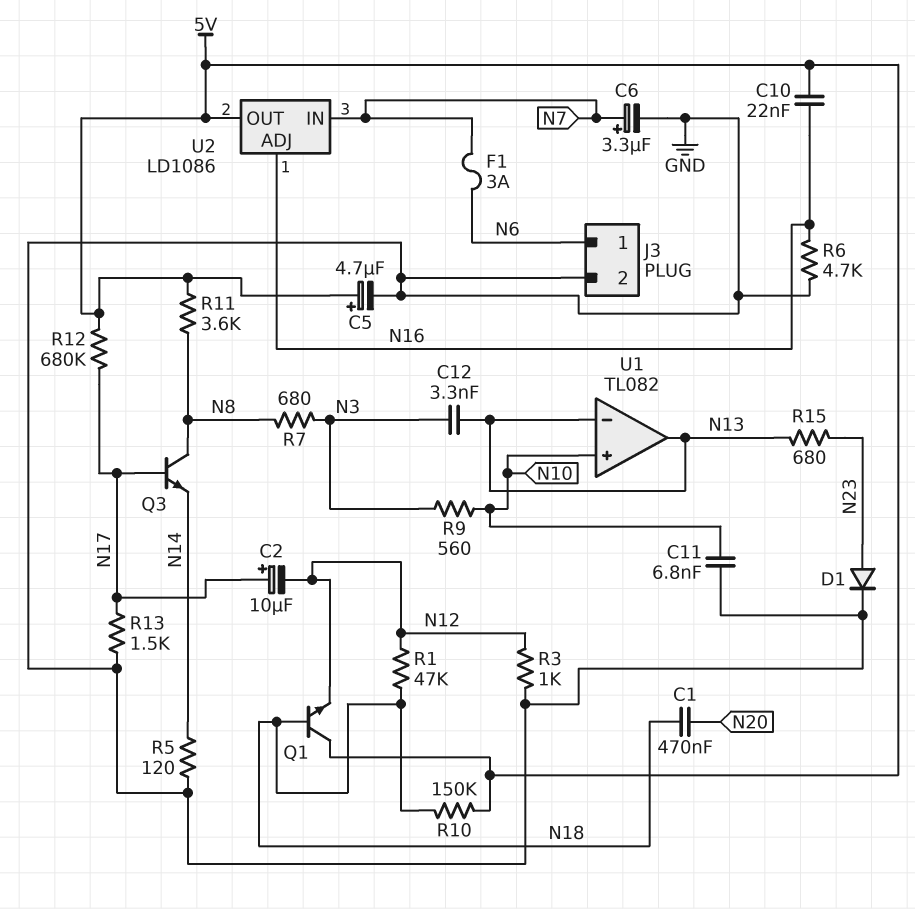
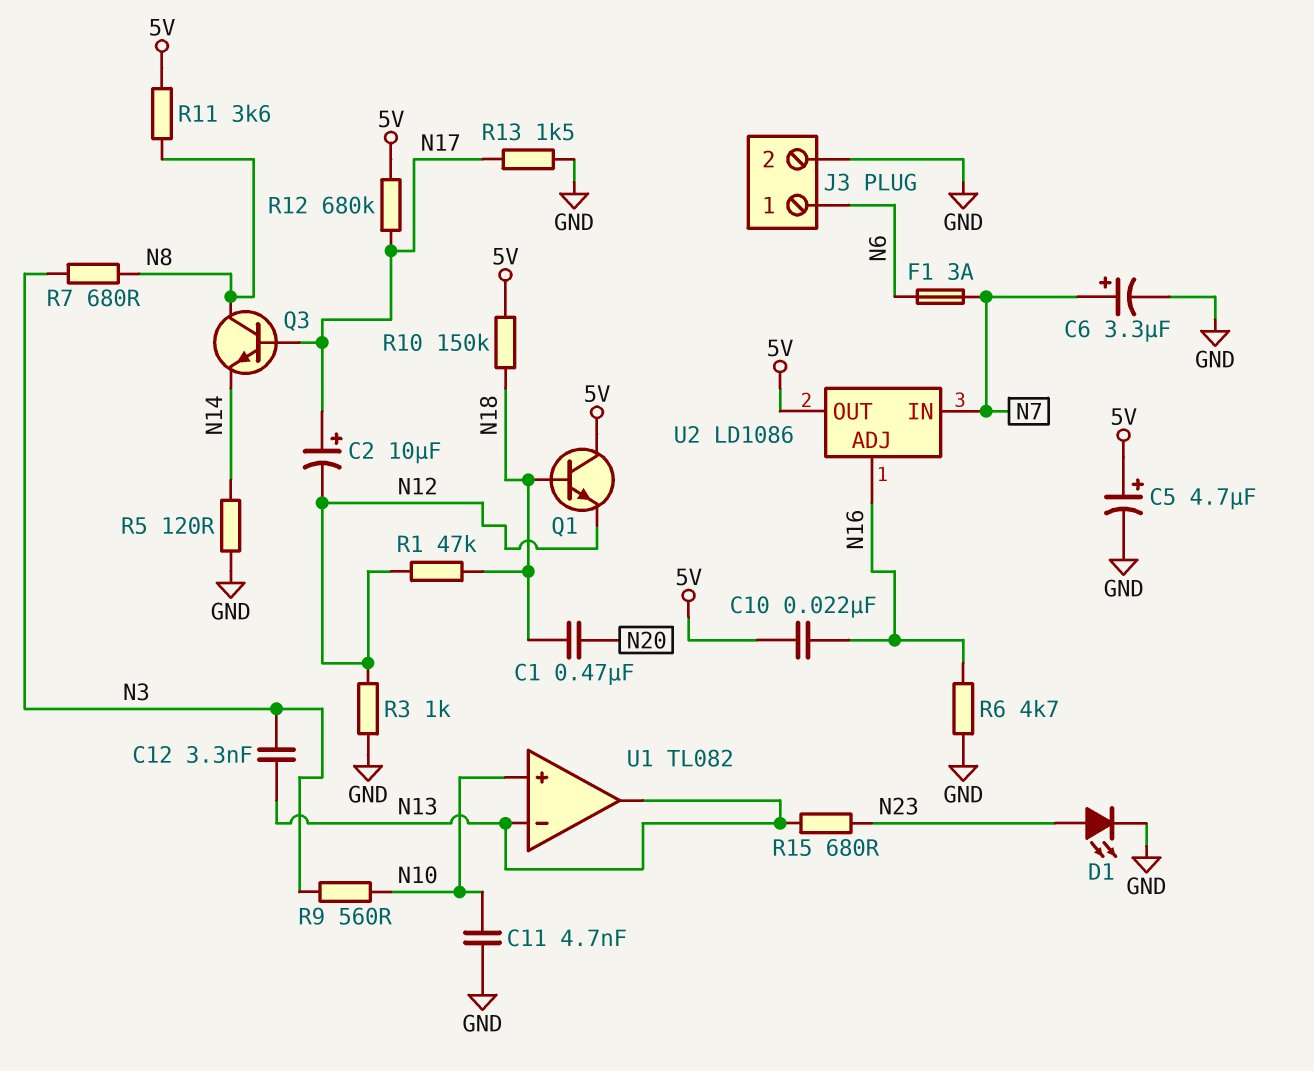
C11: 6.8nF (GND, N10) -> 4.7nF (GND, N10)
D1: diode (A N23, K GND) -> LED (A N23, K GND)

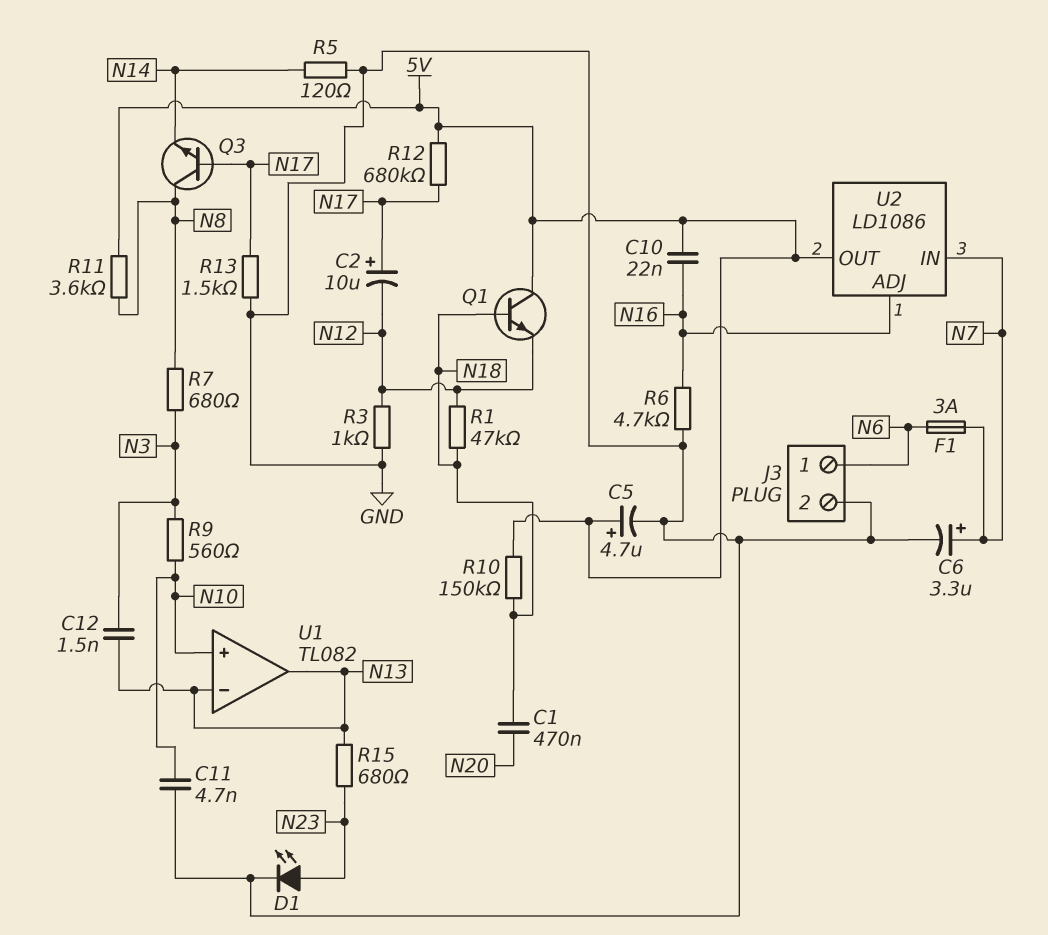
C12: 3.3nF (N3, N13) -> 1.5nF (N3, N13)

